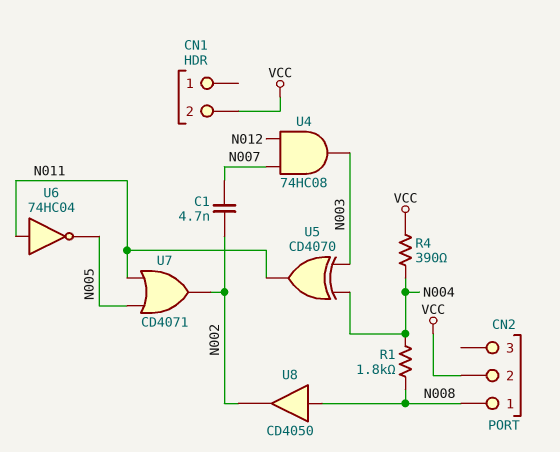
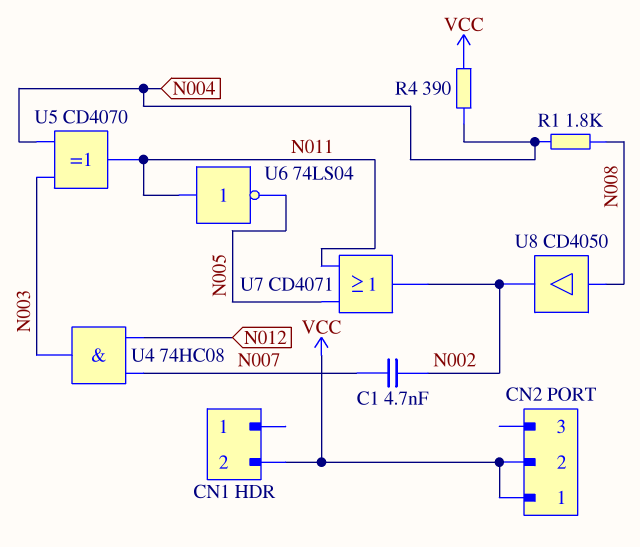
CN2 pin 1: N008 -> VCC
U6: NOT 74HC04 (in N011, out N005) -> NOT 74LS04 (in N011, out N005)

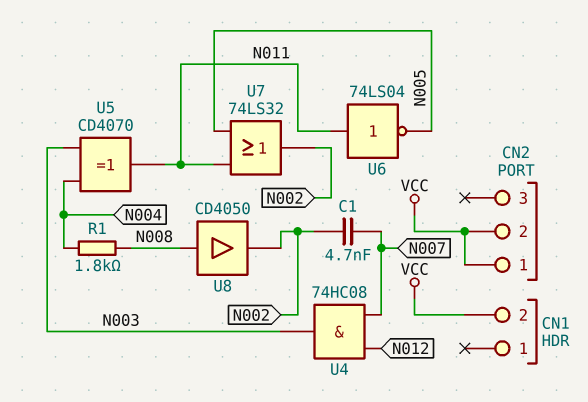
R4: 390 (N004, VCC) -> none
U7: OR CD4071 (in N005, in N011, out N002) -> OR 74LS32 (in N005, in N011, out N002)

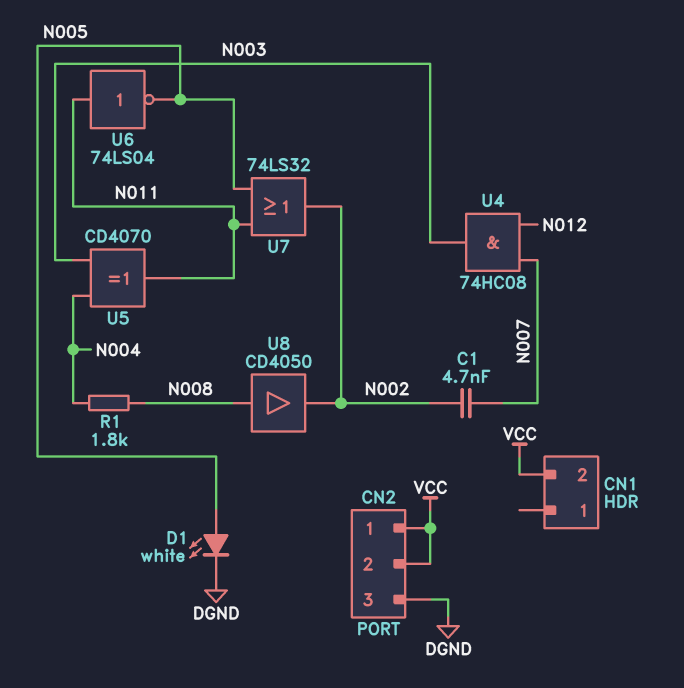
CN2 pin 3: none -> DGND
D1: none -> LED white (A N005, K DGND)

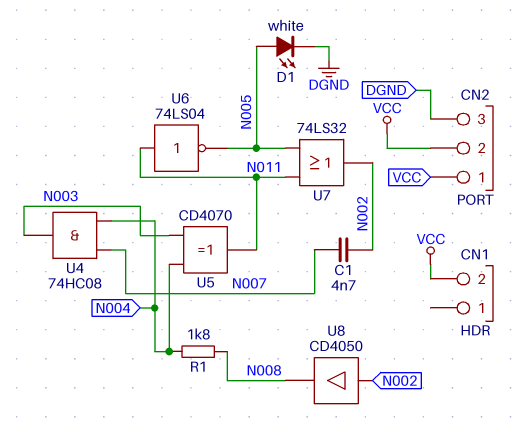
U4: AND 74HC08 (in N007, in N012, out N003) -> AND 74HC08 (in N004, in N007, out N003)
U8: buffer CD4050 (in N008, out N002) -> buffer CD4050 (in N002, out N008)

